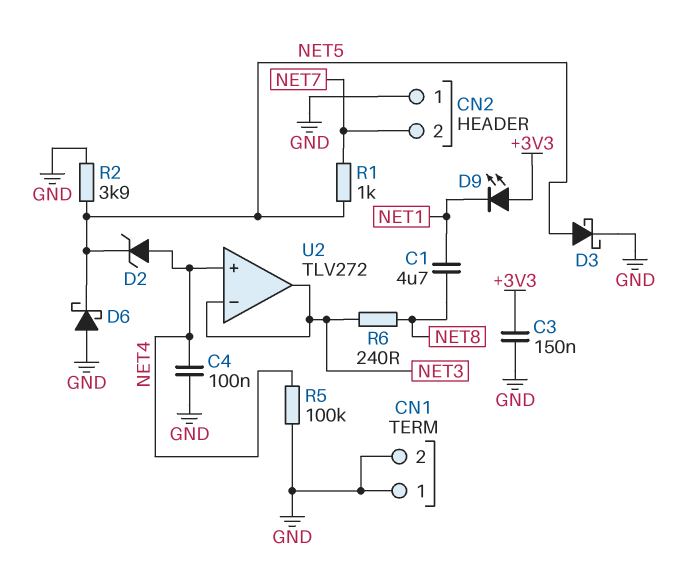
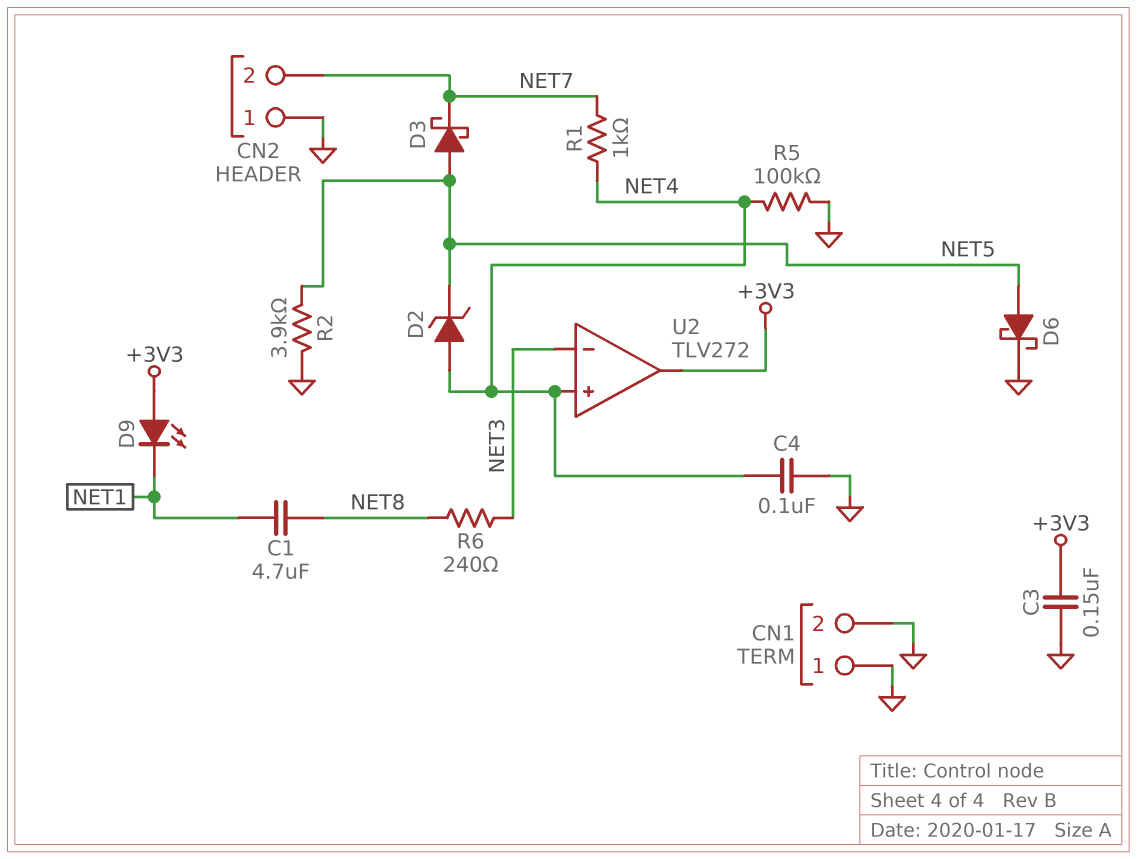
D3: schottky (A NET5, K GND) -> schottky (A NET5, K NET7)
D6: schottky (A GND, K NET5) -> schottky (A NET5, K GND)
R1: 1k (NET5, NET7) -> 1k (NET4, NET7)
U2 pin out: NET3 -> +3V3

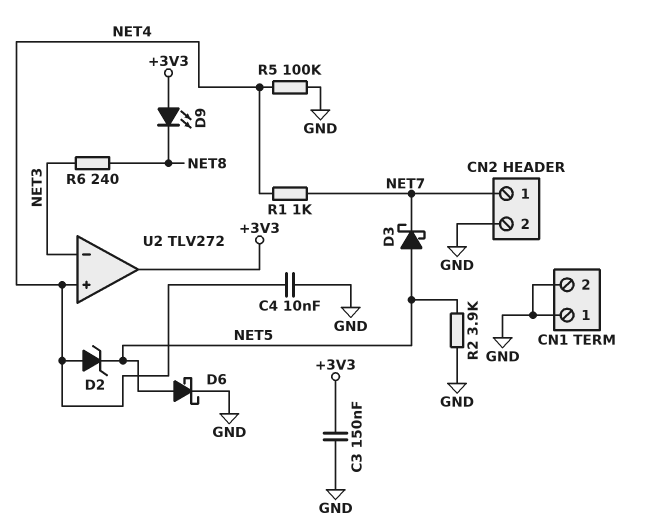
C1: 4.7uF (NET1, NET8) -> none
C4: 100nF (GND, NET4) -> 10nF (GND, NET4)
CN2 pin 1: GND -> NET7
CN2 pin 2: NET7 -> GND
D9: LED (A +3V3, K NET1) -> LED (A +3V3, K NET8)

